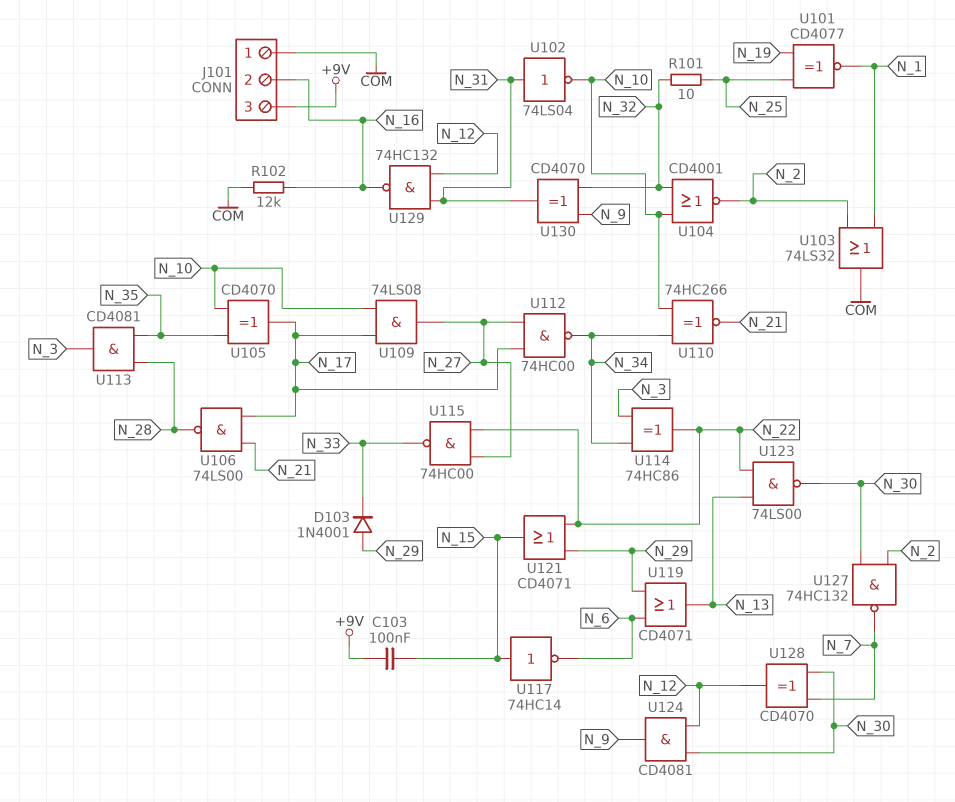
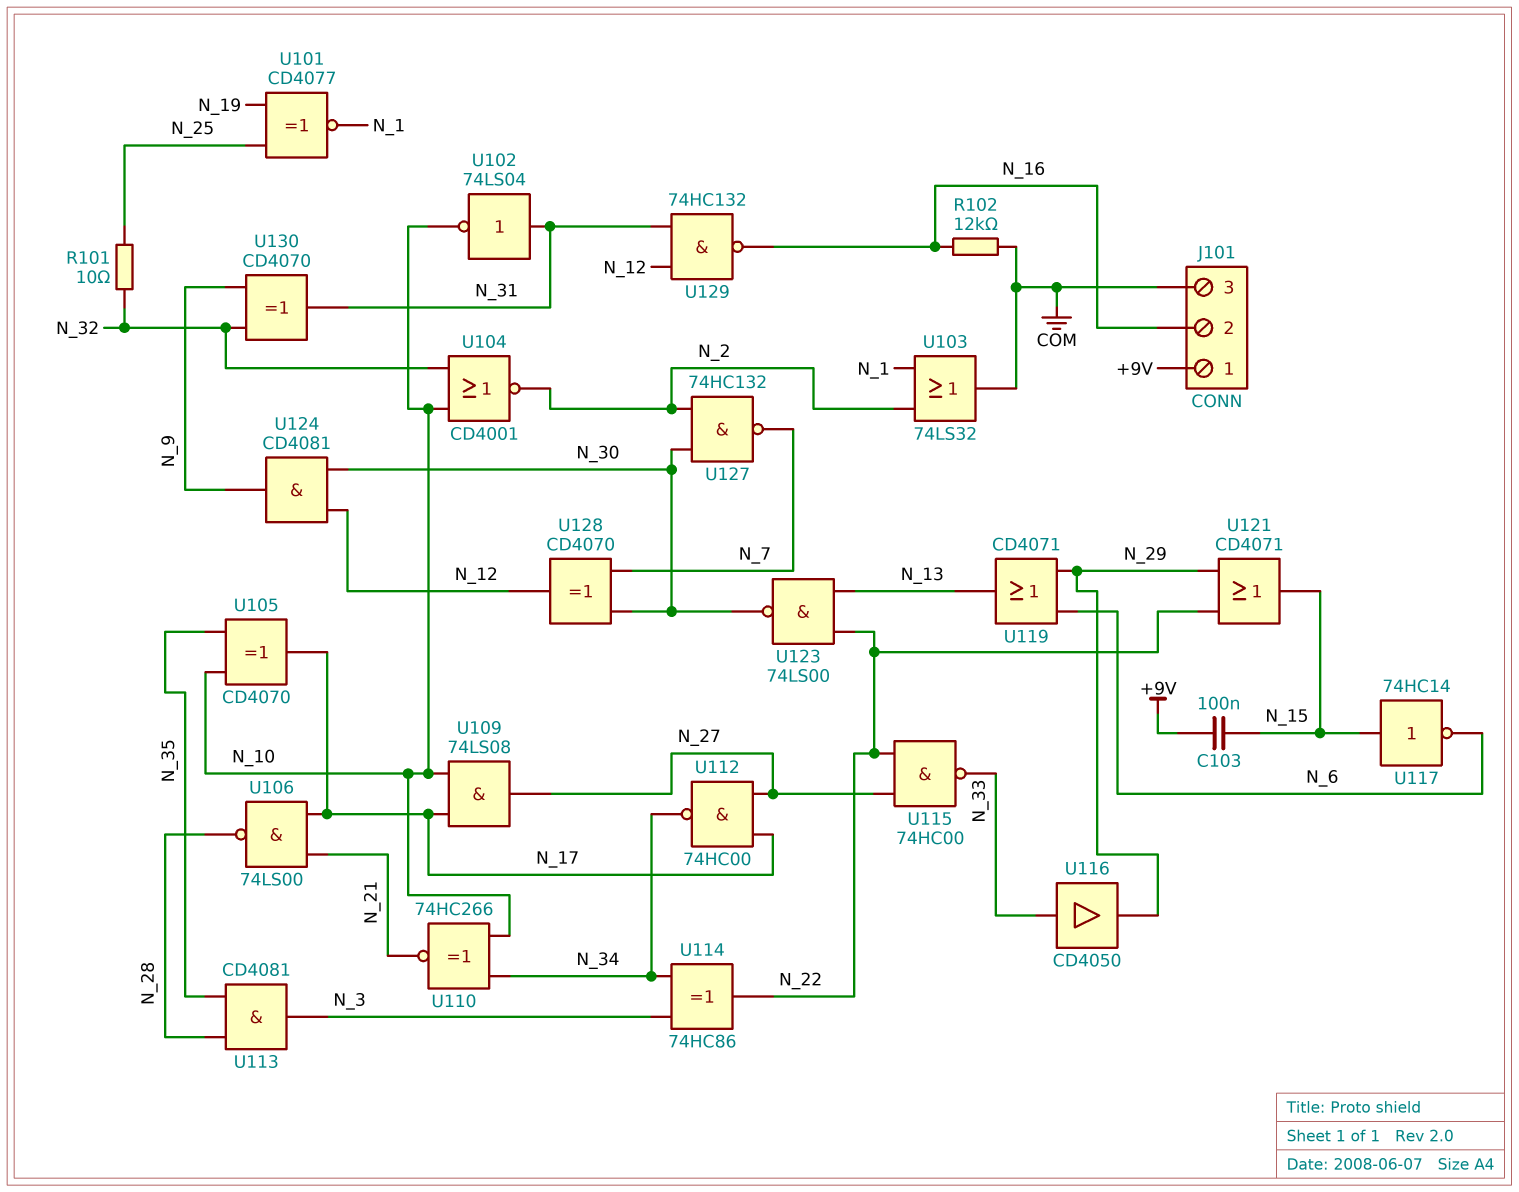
D103: diode 1N4001 (A N_29, K N_33) -> none
J101 pin 1: COM -> +9V
J101 pin 3: +9V -> COM
U116: none -> buffer CD4050 (in N_33, out N_29)

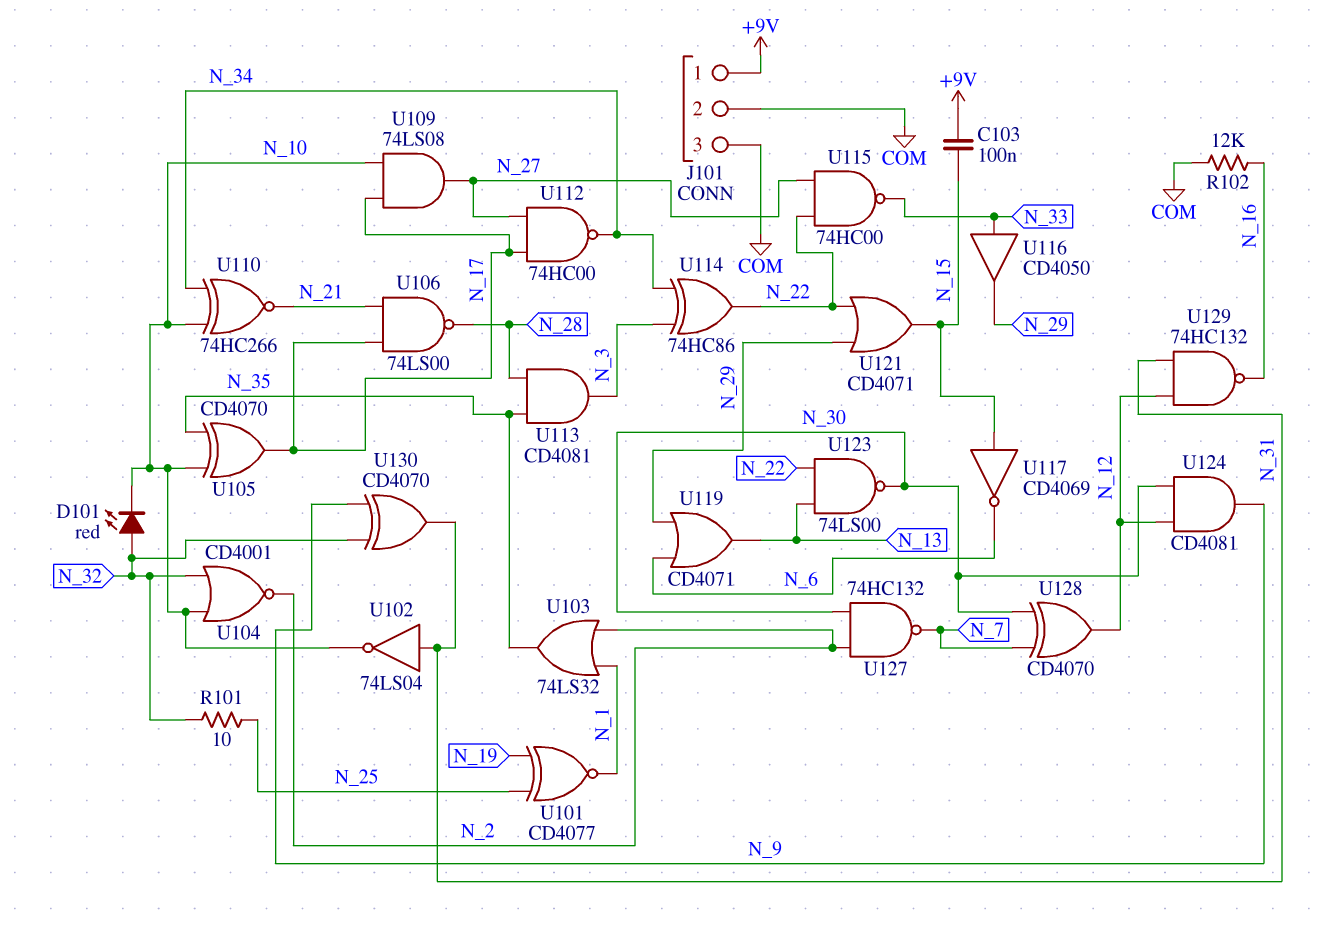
D101: none -> LED red (A N_32, K N_10)
J101 pin 2: N_16 -> COM
U103: OR 74LS32 (in N_1, in N_2, out COM) -> OR 74LS32 (in N_1, in N_2, out N_35)
U117: NOT 74HC14 (in N_15, out N_6) -> NOT CD4069 (in N_15, out N_6)

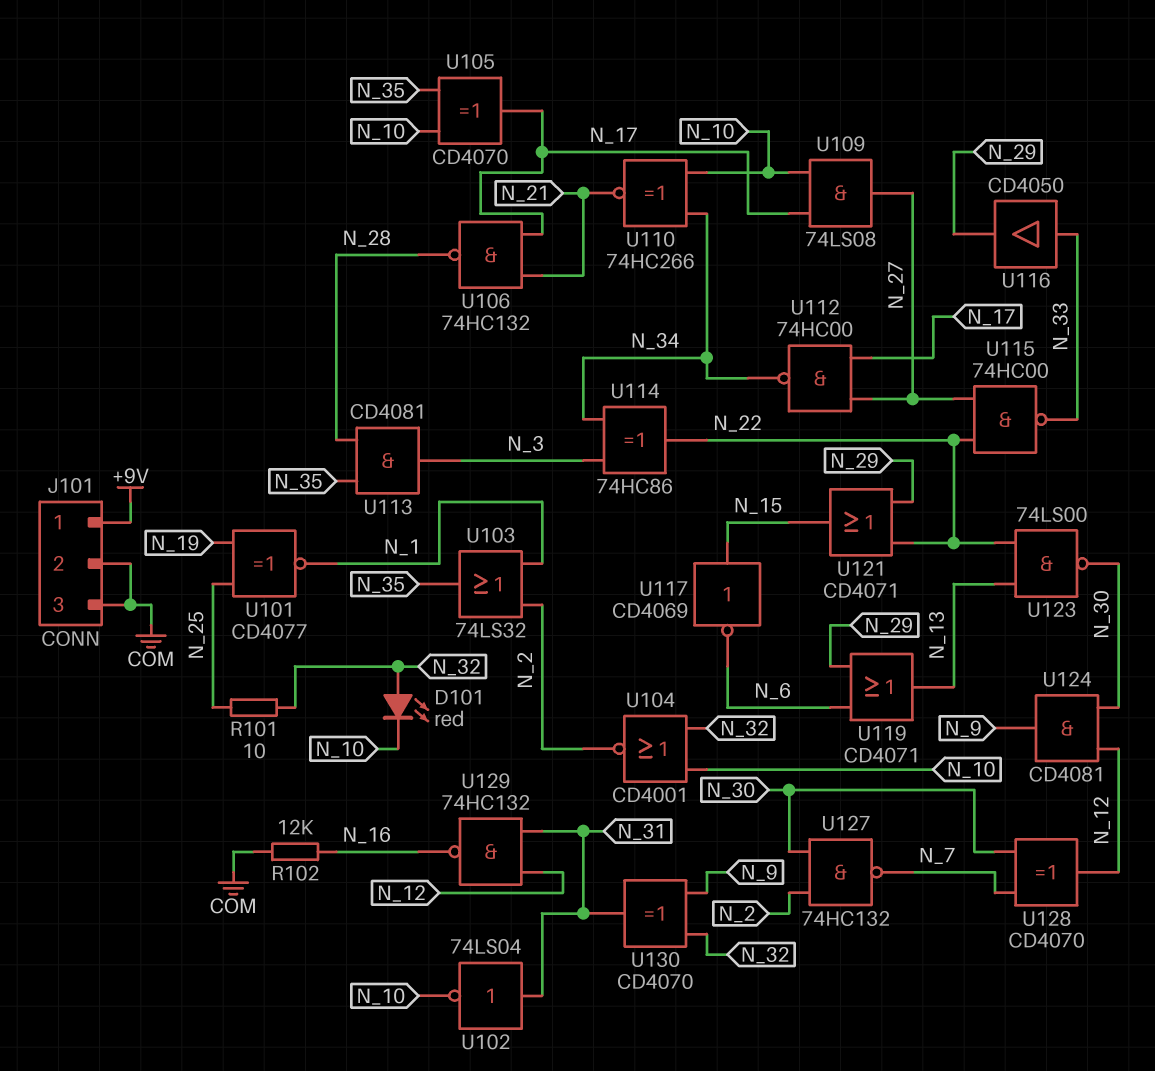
C103: 100nF (+9V, N_15) -> none
U106: NAND 74LS00 (in N_17, in N_21, out N_28) -> NAND 74HC132 (in N_17, in N_21, out N_28)

